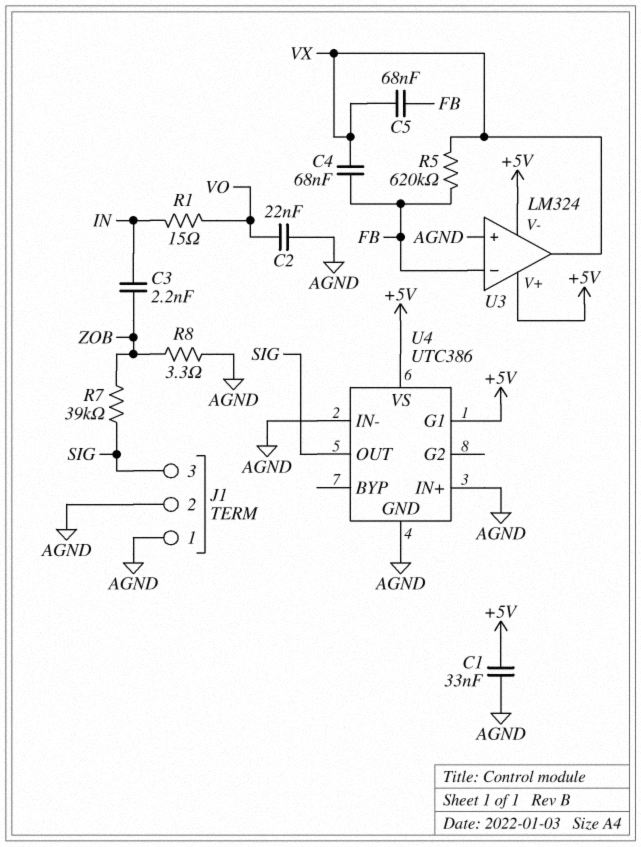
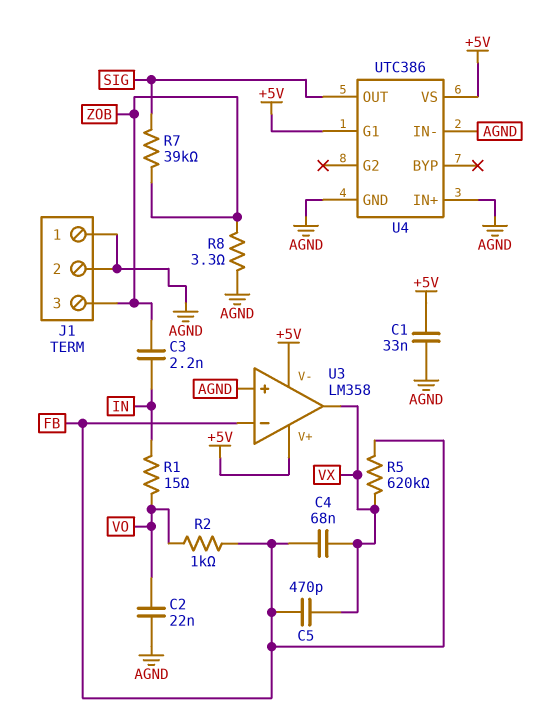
C5: 68nF (FB, VX) -> 470pF (FB, VX)
J1 pin 3: SIG -> ZOB
R2: none -> 1k (FB, VO)
U3: LM324 -> LM358

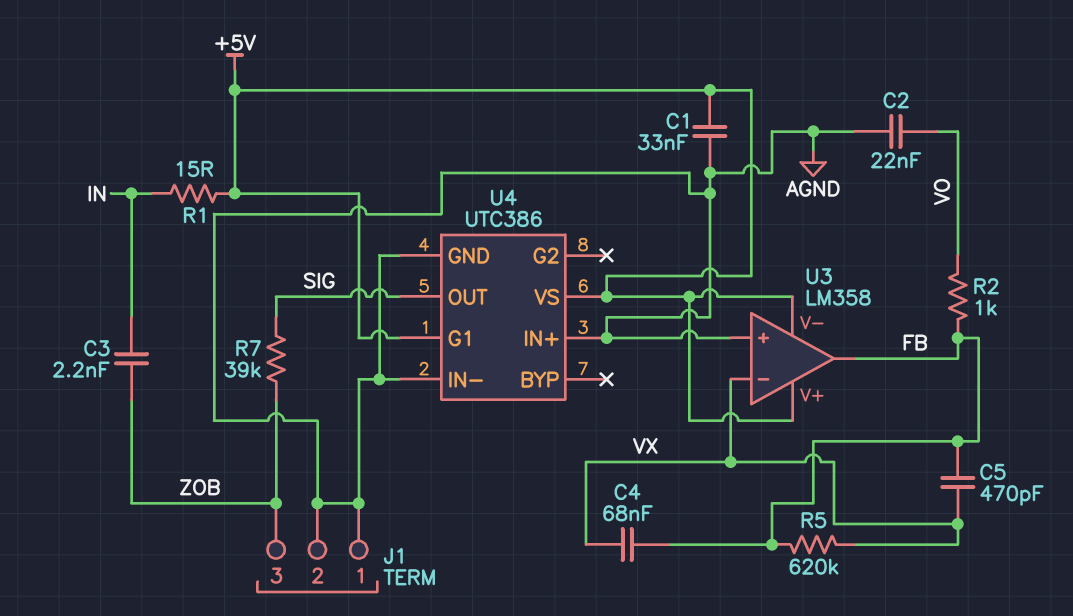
R1: 15 (IN, VO) -> 15 (+5V, IN)
R8: 3.3 (AGND, ZOB) -> none
U3 pin in-: FB -> VX
U3 pin out: VX -> FB

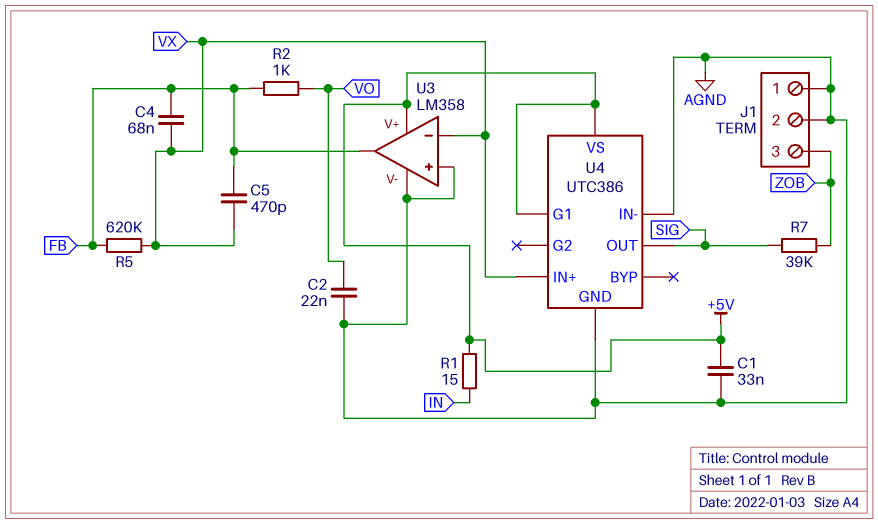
C3: 2.2nF (IN, ZOB) -> none
U3 pin V-: +5V -> AGND
U4 pin IN+: AGND -> VX

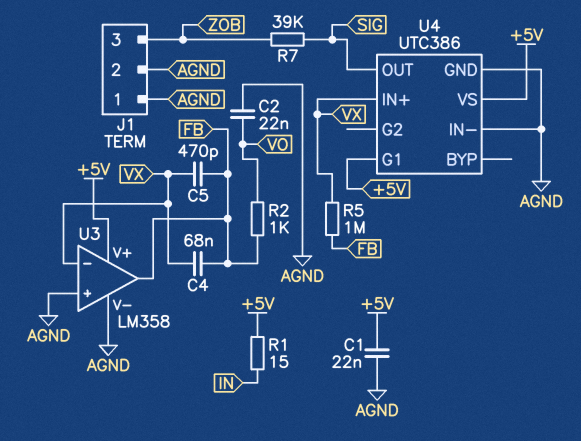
C1: 33nF (+5V, AGND) -> 22nF (+5V, AGND)
R5: 620k (FB, VX) -> 1M (FB, VX)

